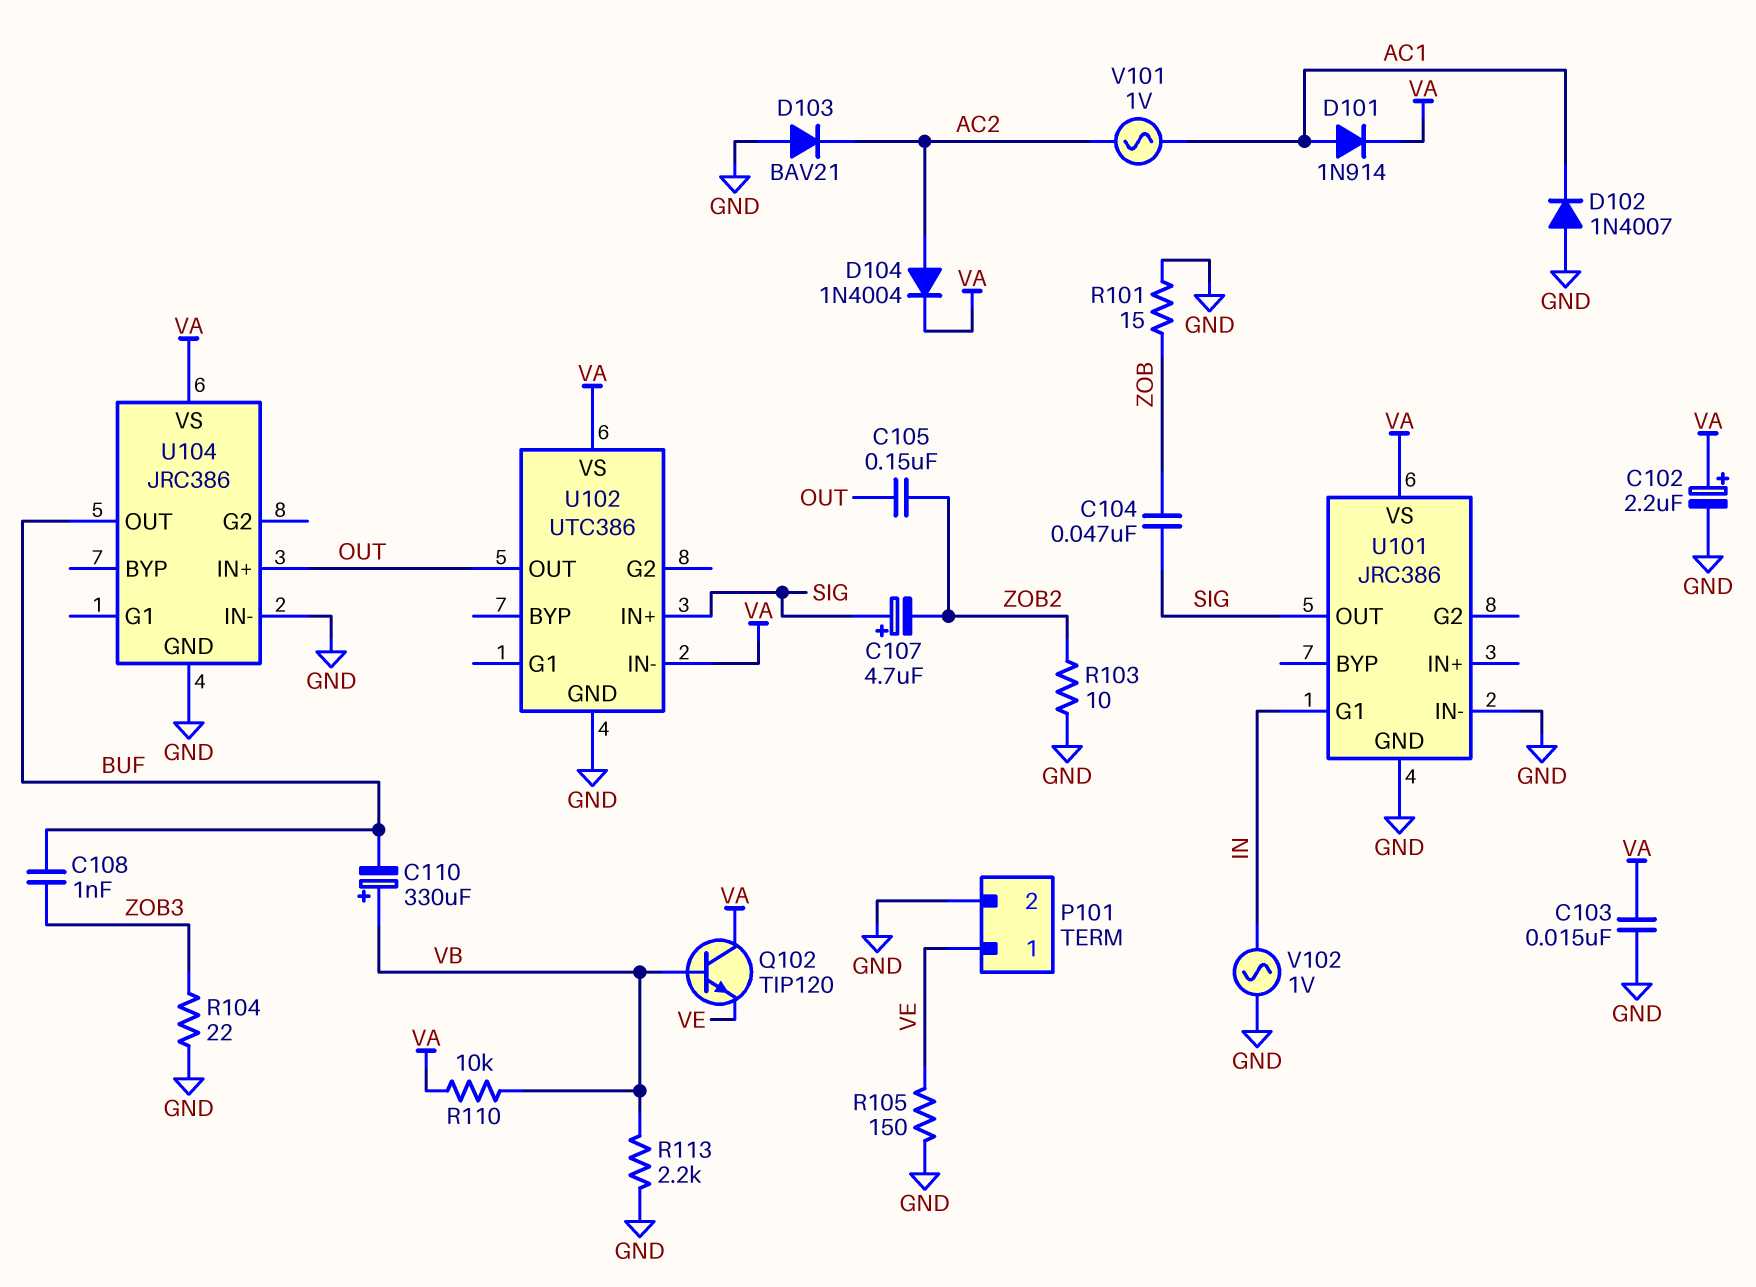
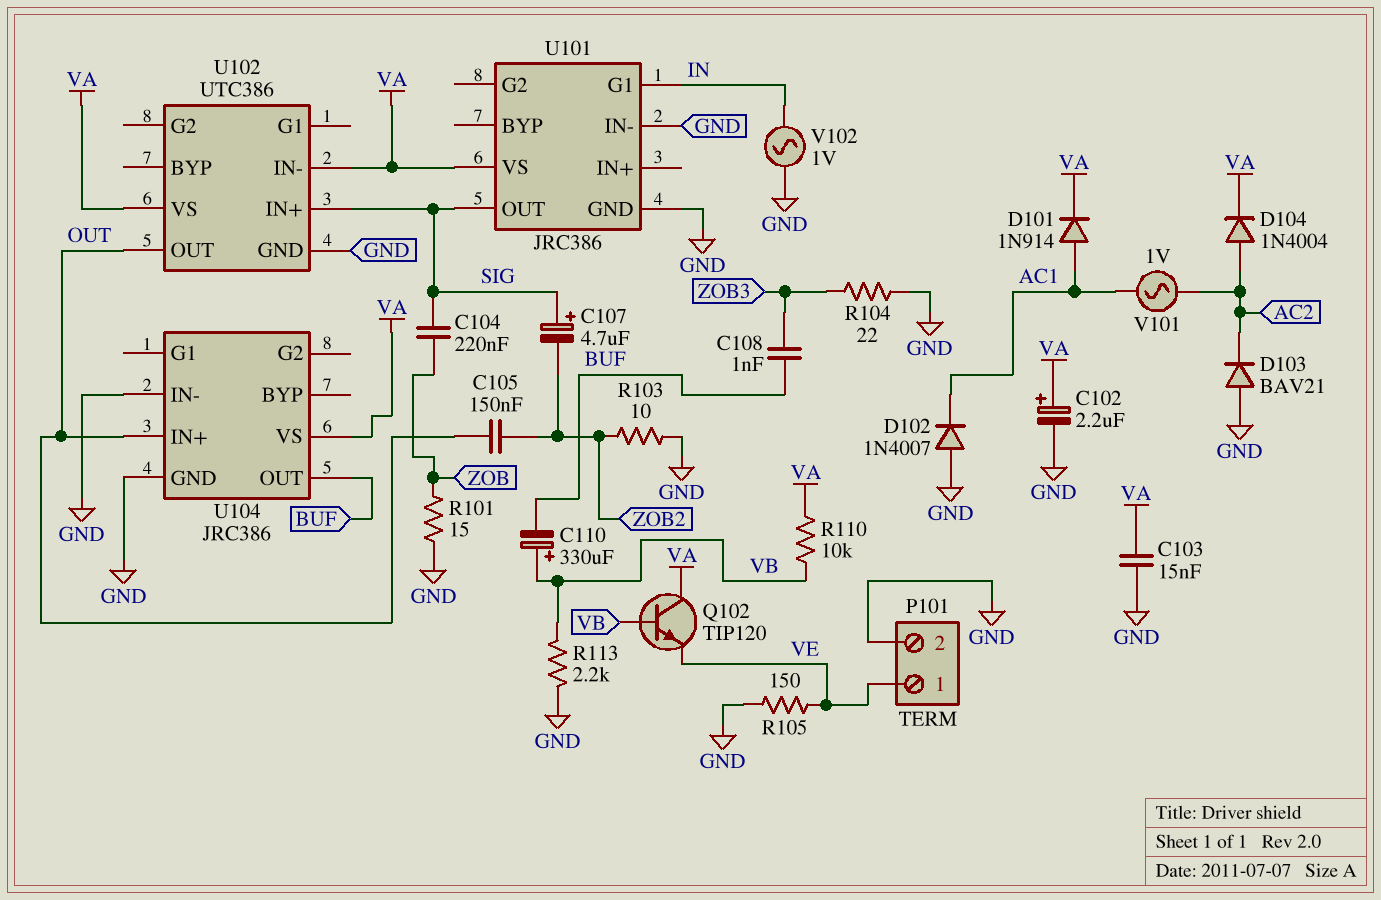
C104: 47nF (SIG, ZOB) -> 220nF (SIG, ZOB)

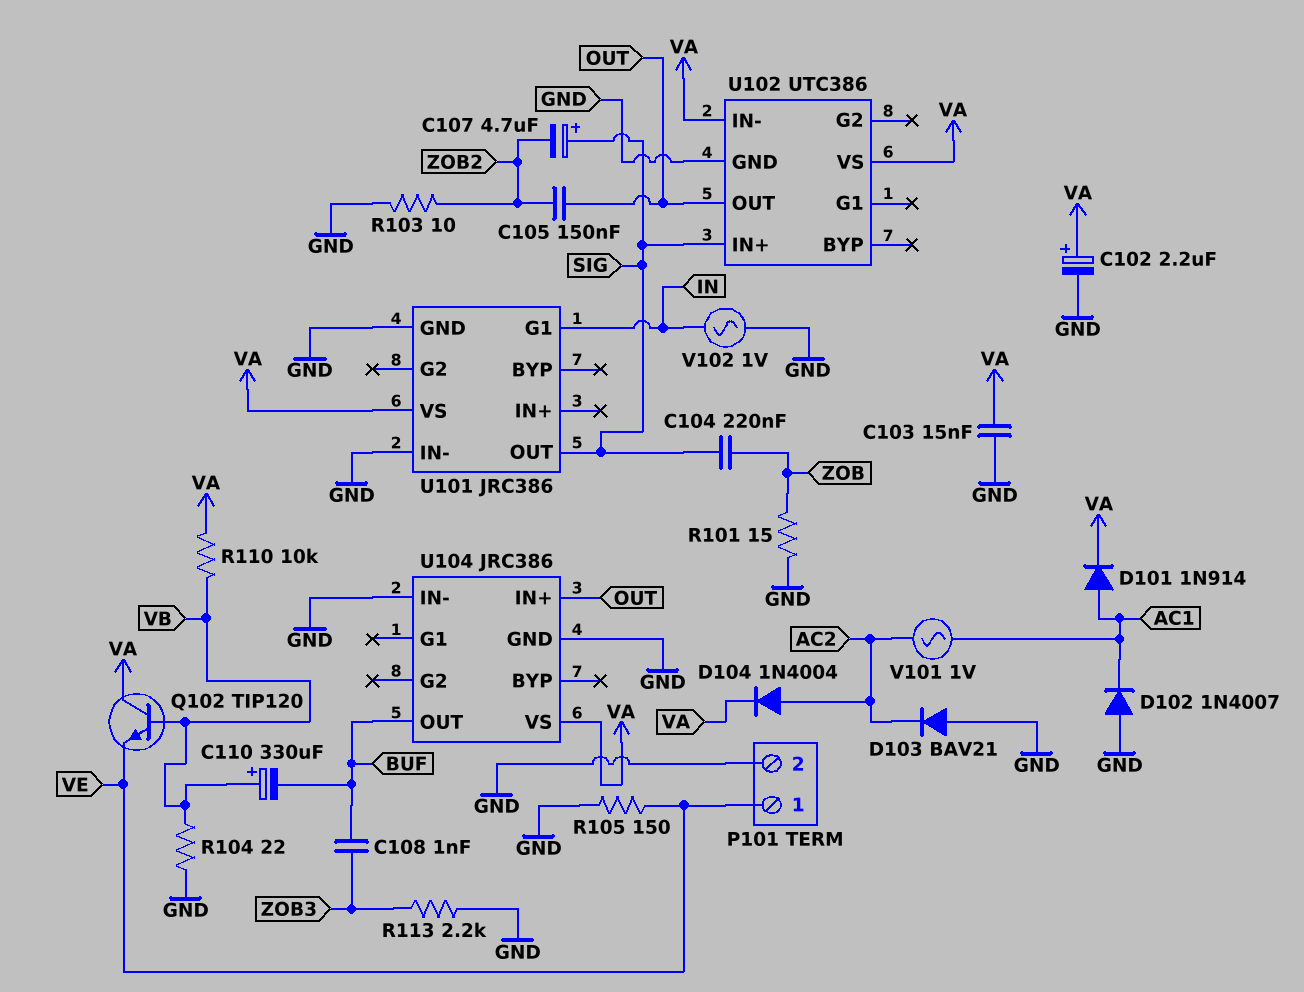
R104: 22 (GND, ZOB3) -> 22 (GND, VB)
R113: 2.2k (GND, VB) -> 2.2k (GND, ZOB3)

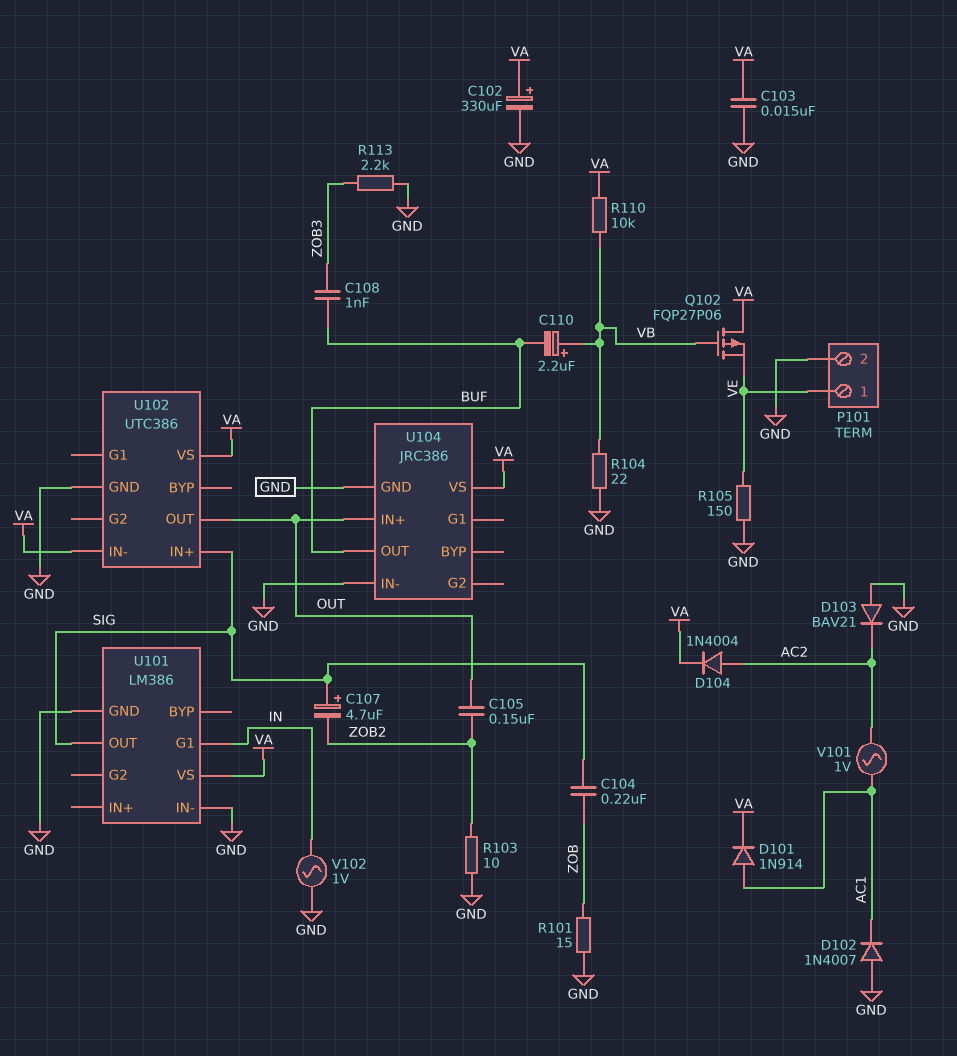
C102: 2.2uF (plus VA, minus GND) -> 330uF (plus VA, minus GND)
C110: 330uF (plus VB, minus BUF) -> 2.2uF (plus VB, minus BUF)
Q102: NPN TIP120 (B VB, C VA, E VE) -> PMOS FQP27P06 (G VB, D VA, S VE)
U101: JRC386 -> LM386

